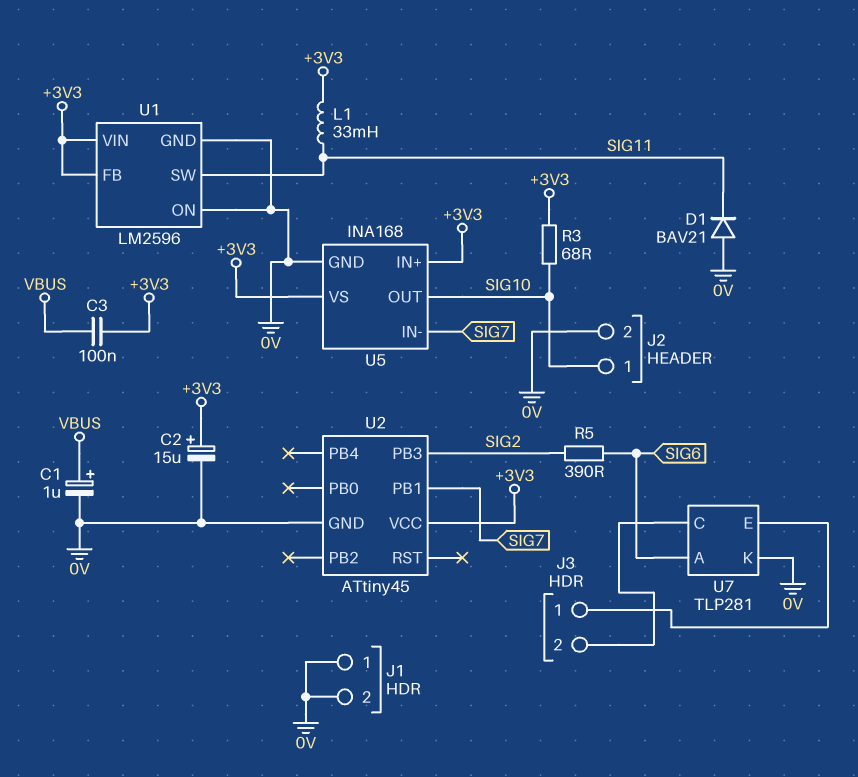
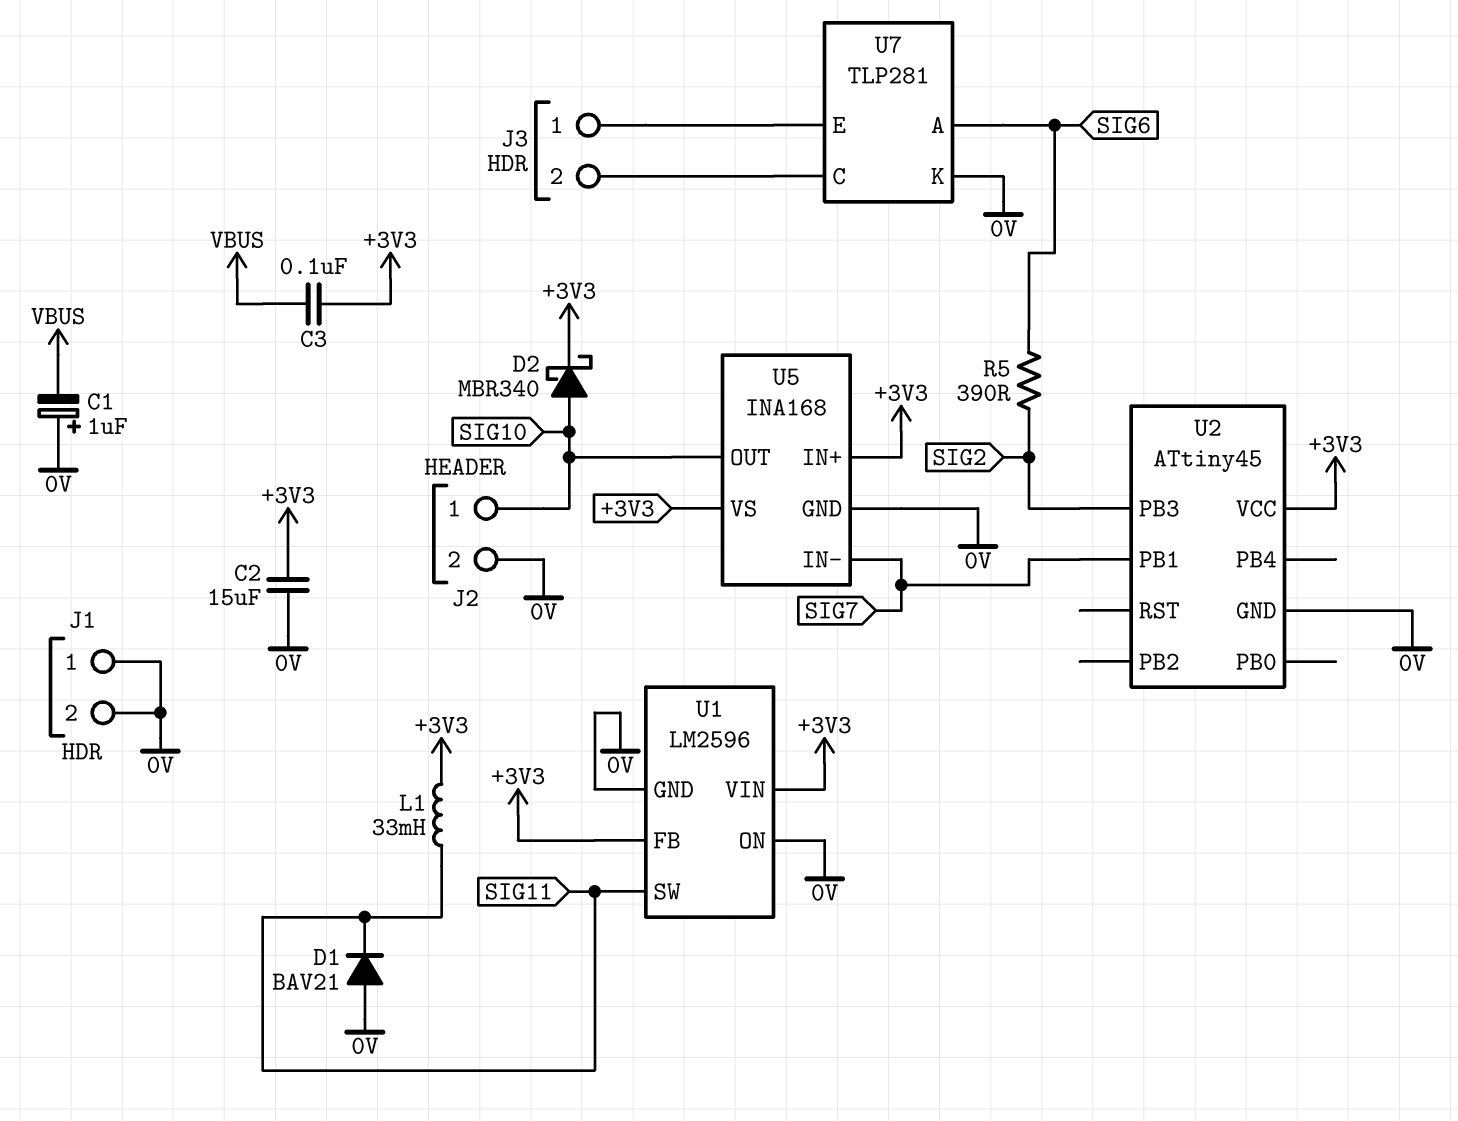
C1: 1uF (plus VBUS, minus 0V) -> 1uF (plus 0V, minus VBUS)
C2: 15uF (plus +3V3, minus 0V) -> 15uF (+3V3, 0V)
D2: none -> schottky MBR340 (A SIG10, K +3V3)
R3: 68 (+3V3, SIG10) -> none

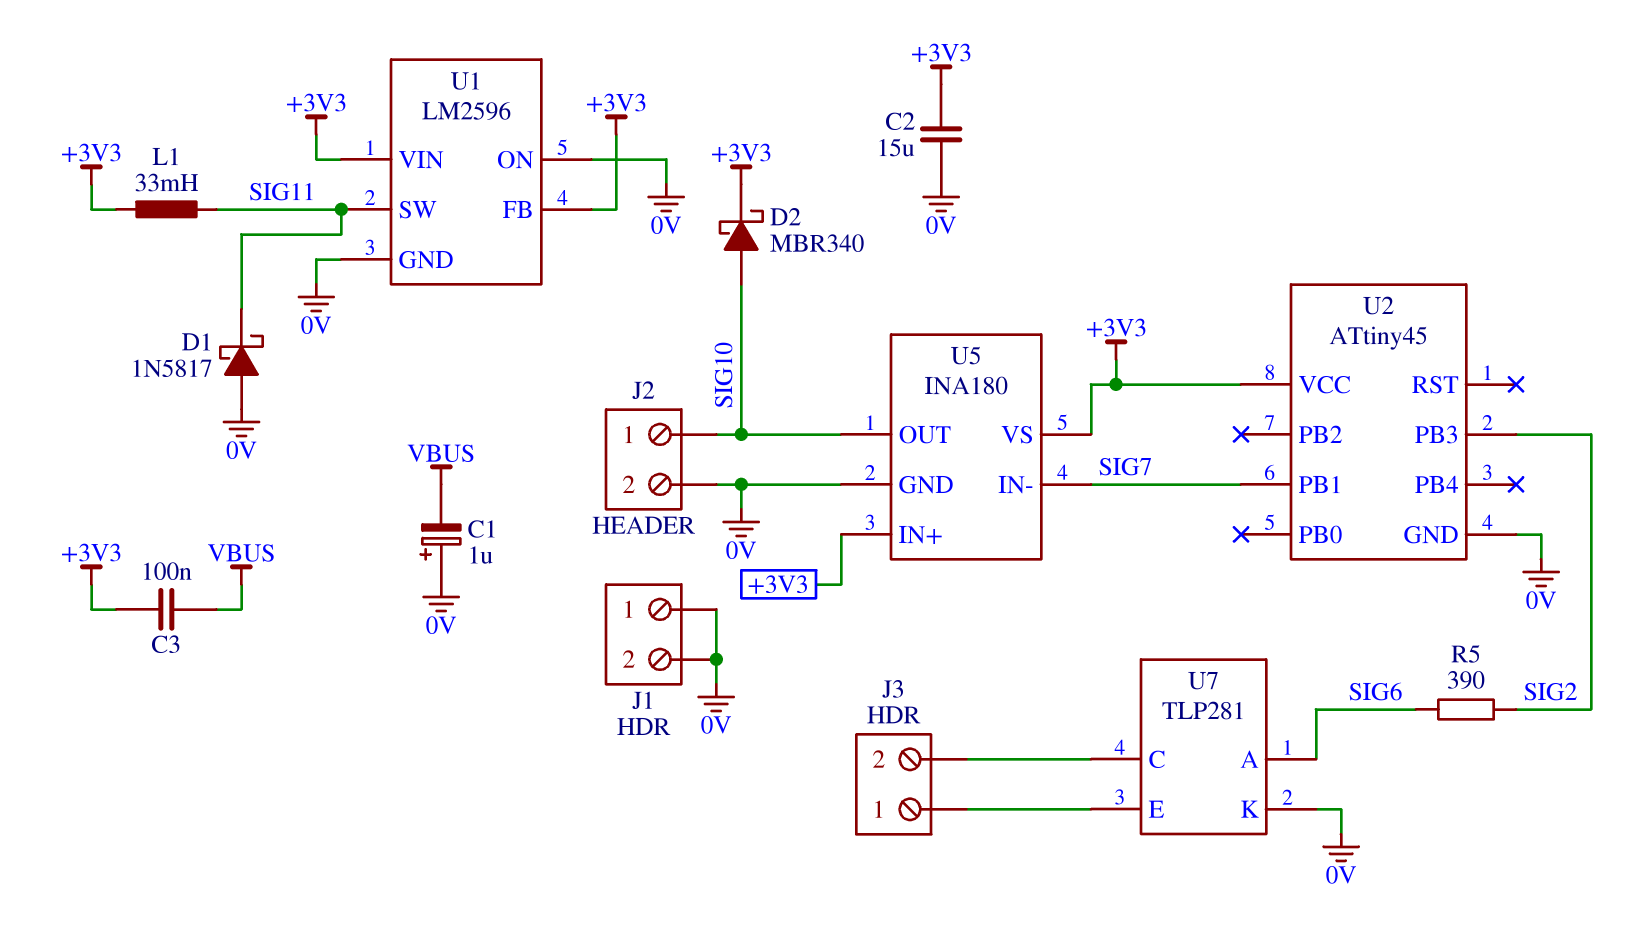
D1: diode BAV21 (A 0V, K SIG11) -> schottky 1N5817 (A 0V, K SIG11)
U5: INA168 -> INA180

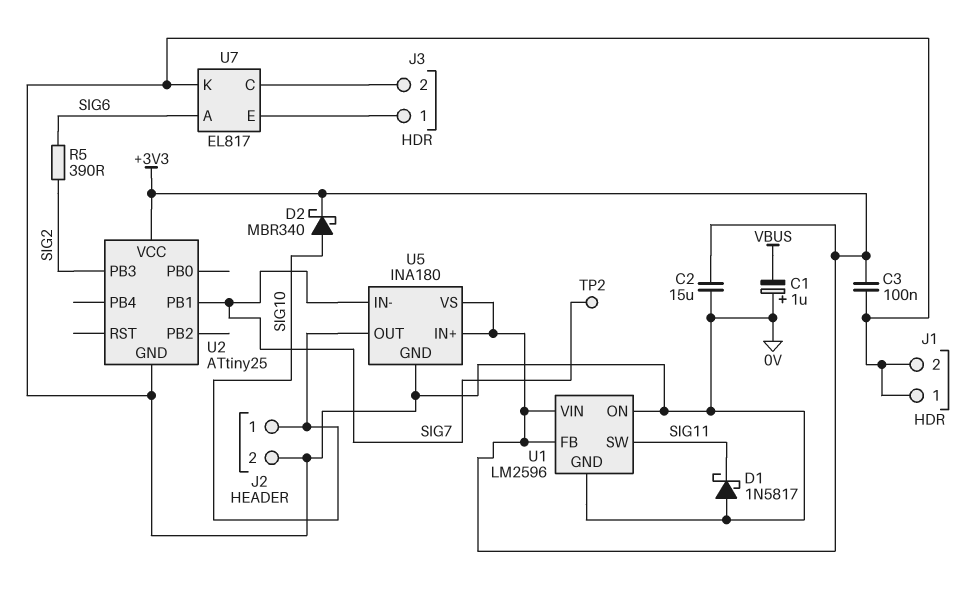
C3: 100nF (+3V3, VBUS) -> 100nF (+3V3, 0V)
L1: 33mH (+3V3, SIG11) -> none
TP2: none -> test point (SIG7)
U2: ATtiny45 -> ATtiny25
U7: TLP281 -> EL817

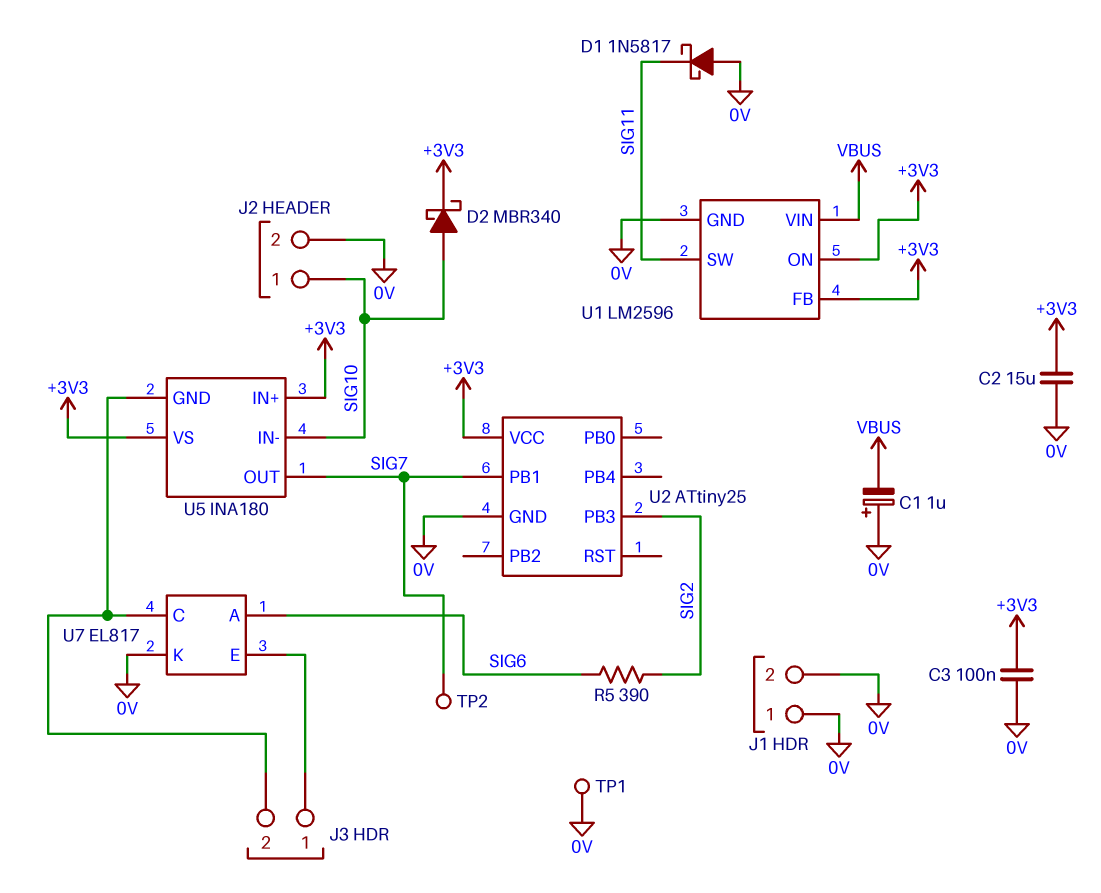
TP1: none -> test point (0V)
U1 pin ON: 0V -> +3V3
U1 pin VIN: +3V3 -> VBUS
U5 pin GND: 0V -> J3/2
U5 pin IN-: SIG7 -> SIG10
U5 pin OUT: SIG10 -> SIG7

